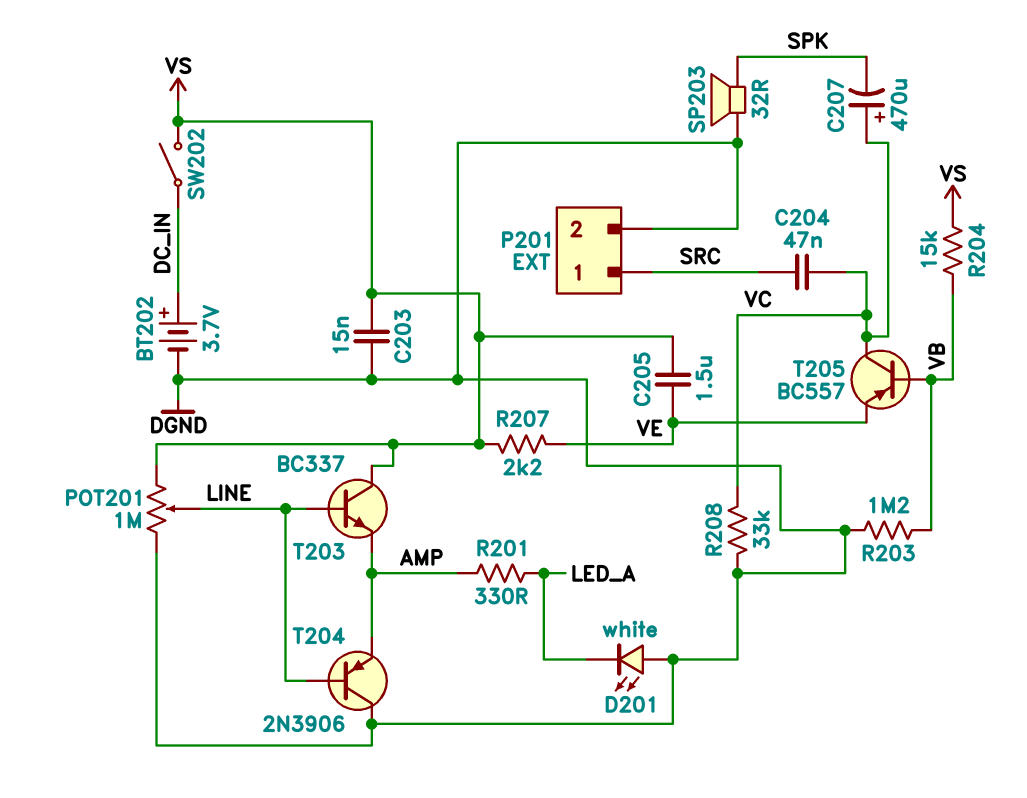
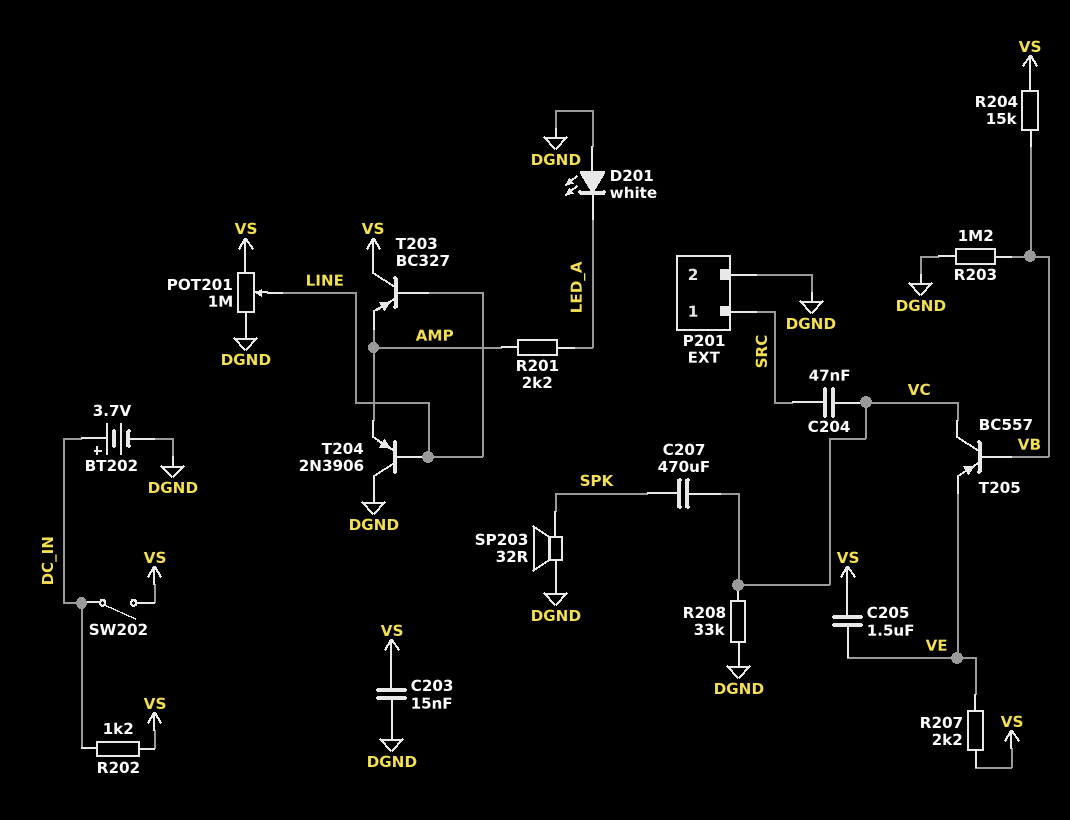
C207: 470uF (plus VC, minus SPK) -> 470uF (SPK, VC)
R201: 330 (AMP, LED_A) -> 2.2k (AMP, LED_A)
R202: none -> 1.2k (DC_IN, VS)
T203: NPN BC337 (B LINE, C VS, E AMP) -> PNP BC327 (B LINE, C VS, E AMP)

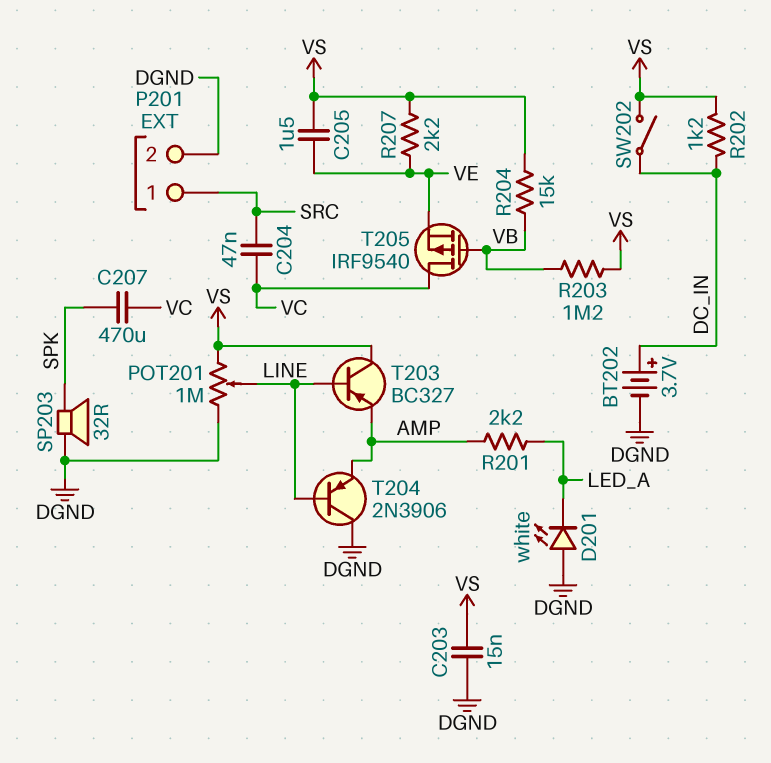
R203: 1.2M (DGND, VB) -> 1.2M (VB, VS)
R208: 33k (DGND, VC) -> none
T205: PNP BC557 (B VB, C VC, E VE) -> PMOS IRF9540 (G VB, D VC, S VE)

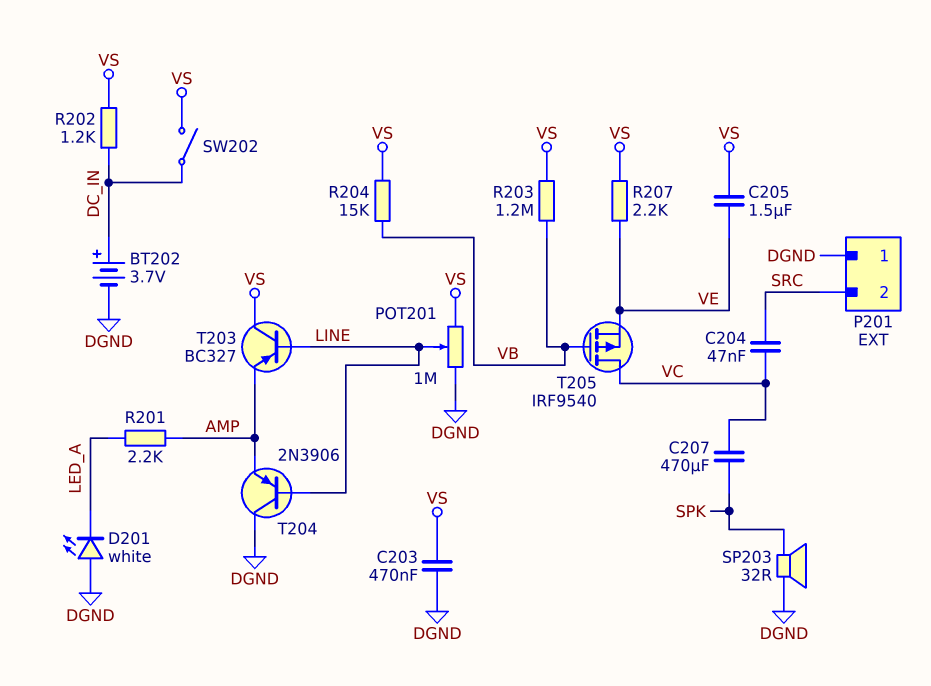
C203: 15nF (DGND, VS) -> 470nF (DGND, VS)
P201 pin 1: SRC -> DGND
P201 pin 2: DGND -> SRC

